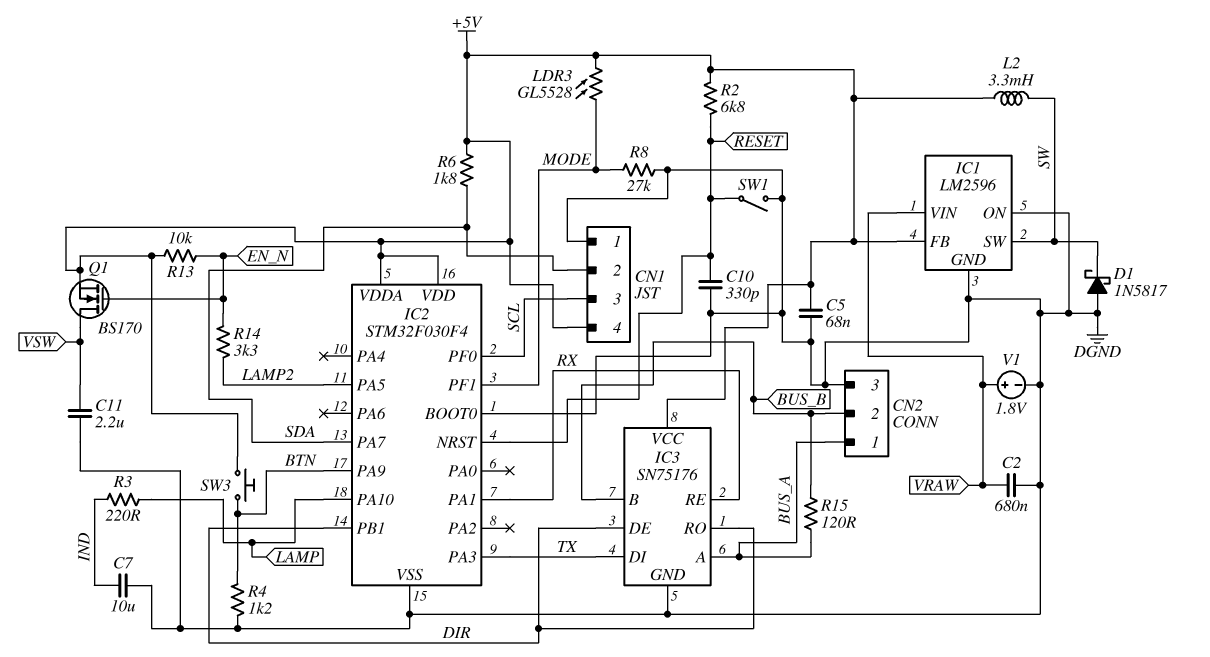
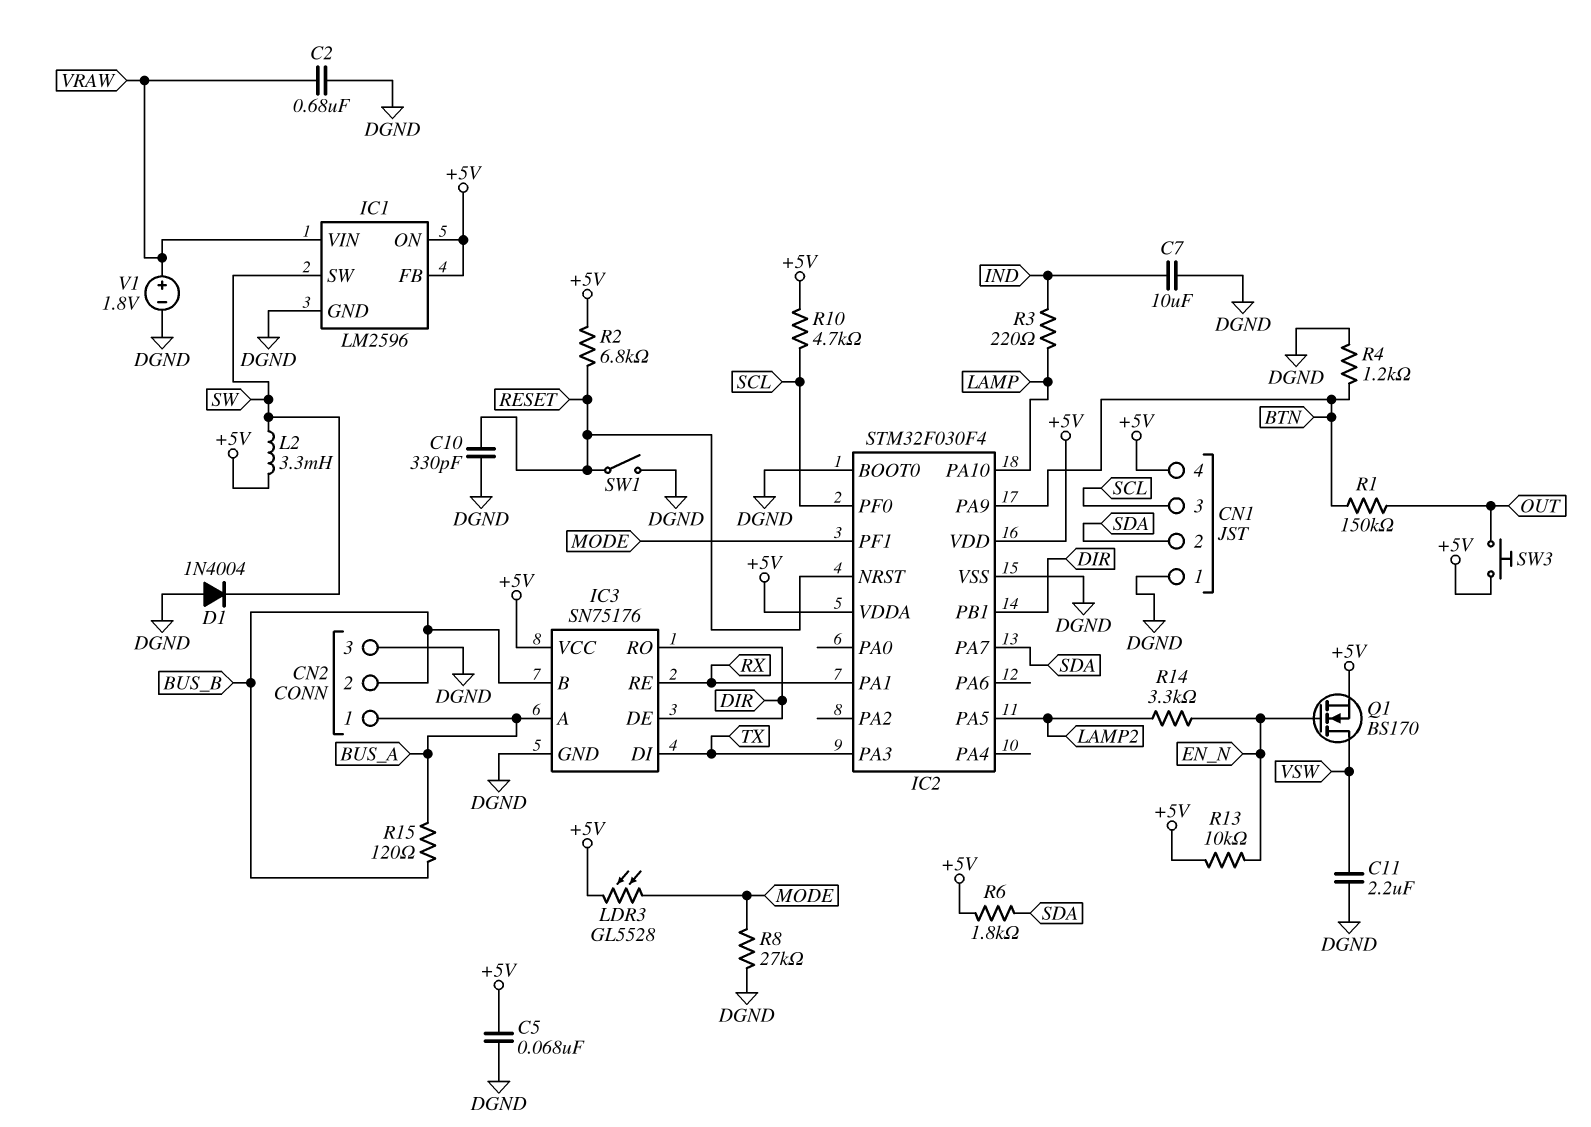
D1: schottky 1N5817 (A DGND, K SW) -> diode 1N4004 (A DGND, K SW)
IC1 pin ON: DGND -> +5V
R1: none -> 150k (BTN, OUT)
R10: none -> 4.7k (+5V, SCL)
SW3: button (+5V, BTN) -> button (+5V, OUT)

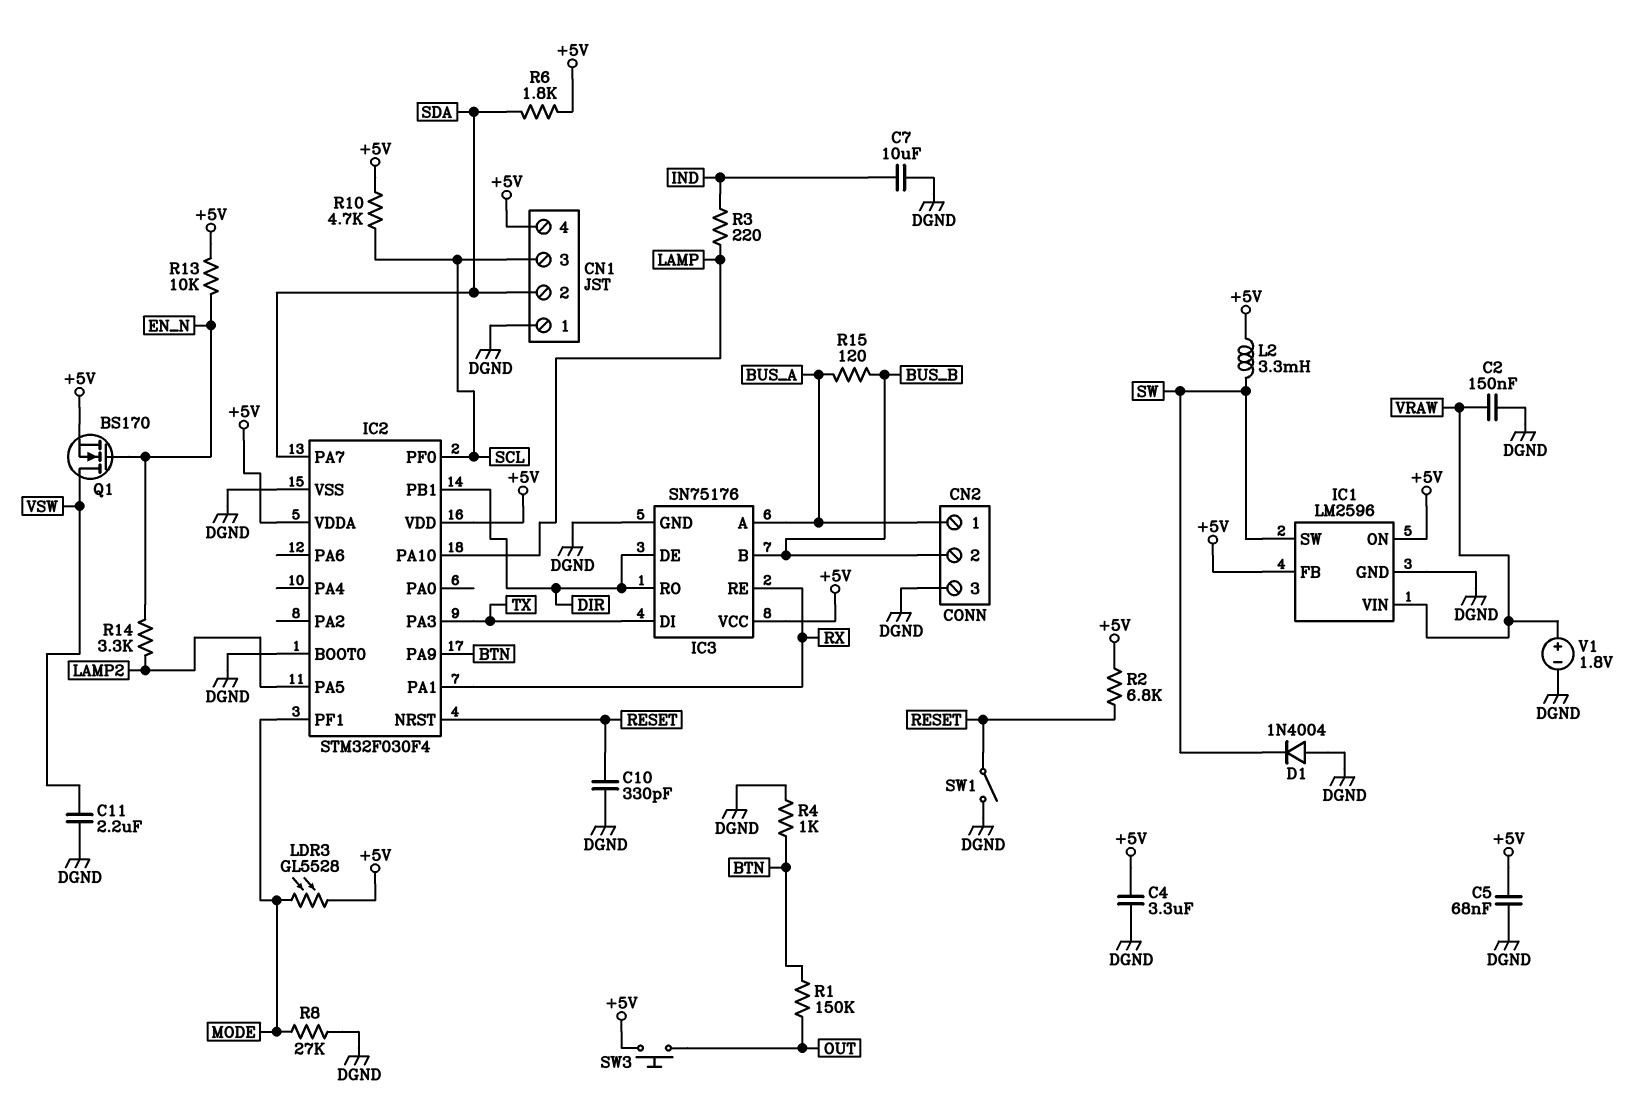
C2: 680nF (DGND, VRAW) -> 150nF (DGND, VRAW)
C4: none -> 3.3uF (+5V, DGND)
R4: 1.2k (BTN, DGND) -> 1k (BTN, DGND)

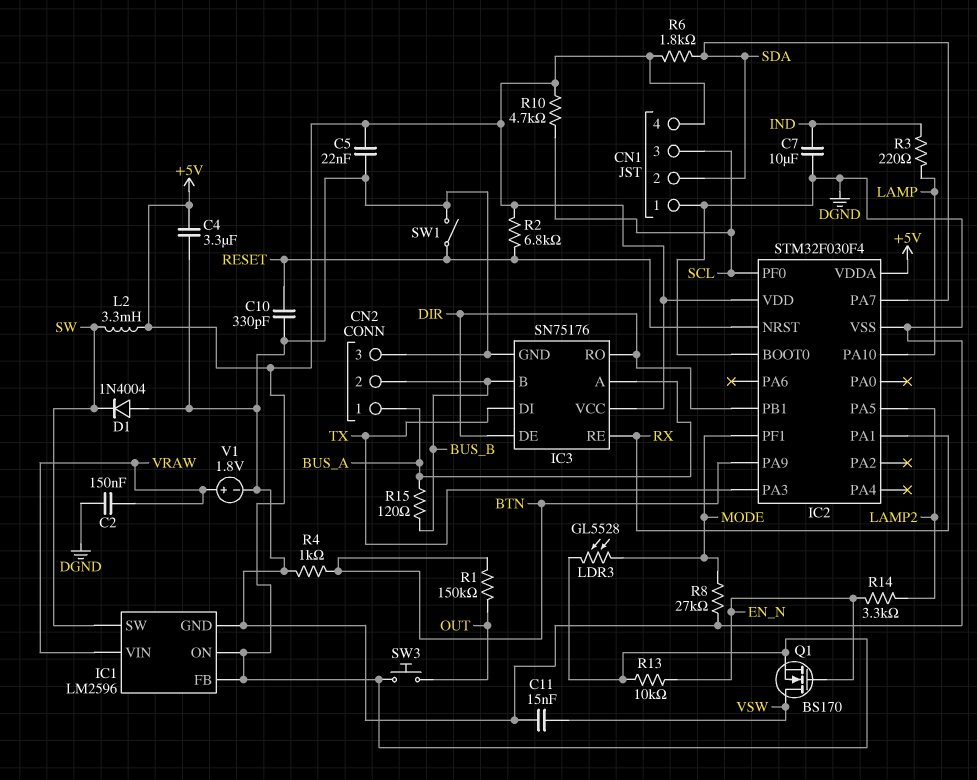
C5: 68nF (+5V, DGND) -> 22nF (+5V, DGND)
C11: 2.2uF (DGND, VSW) -> 15nF (DGND, VSW)

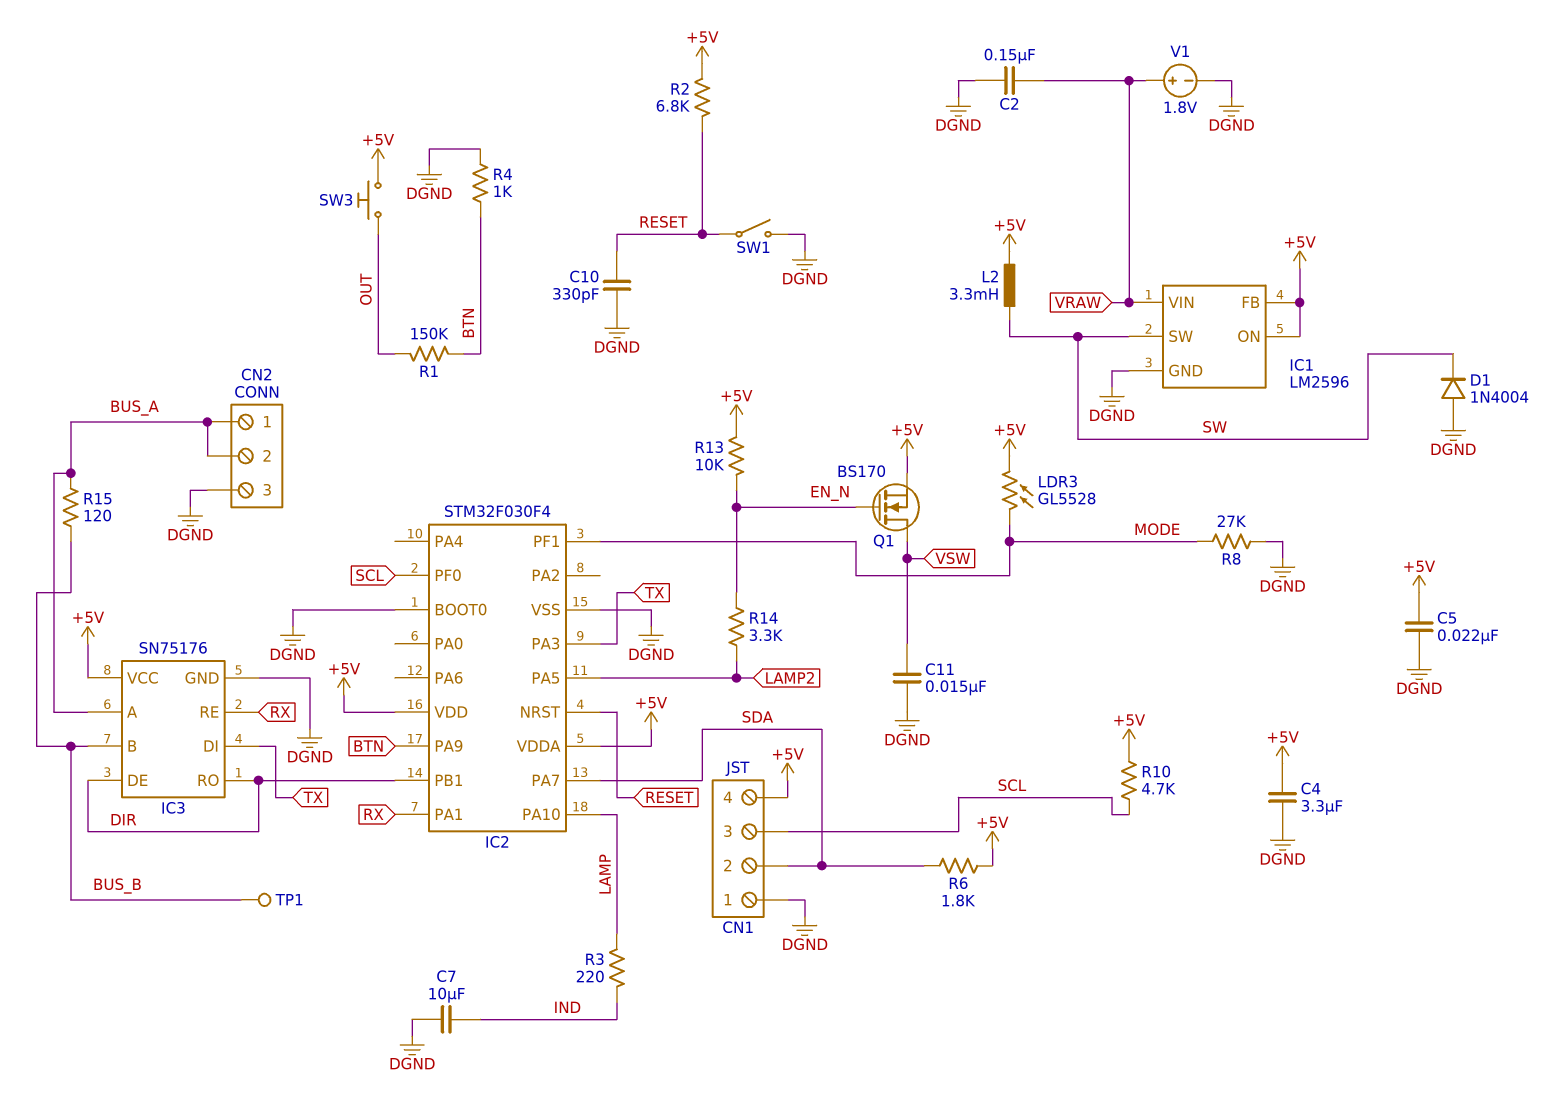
CN2 pin 2: BUS_B -> BUS_A
TP1: none -> test point (BUS_B)

